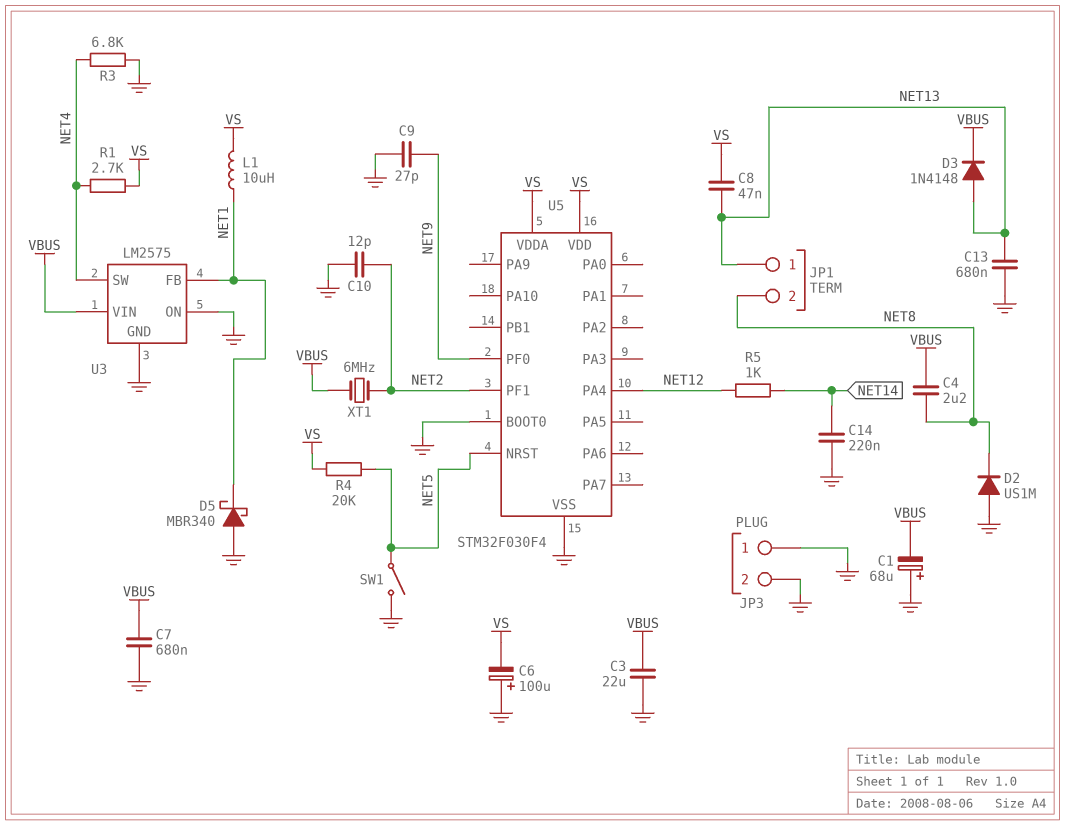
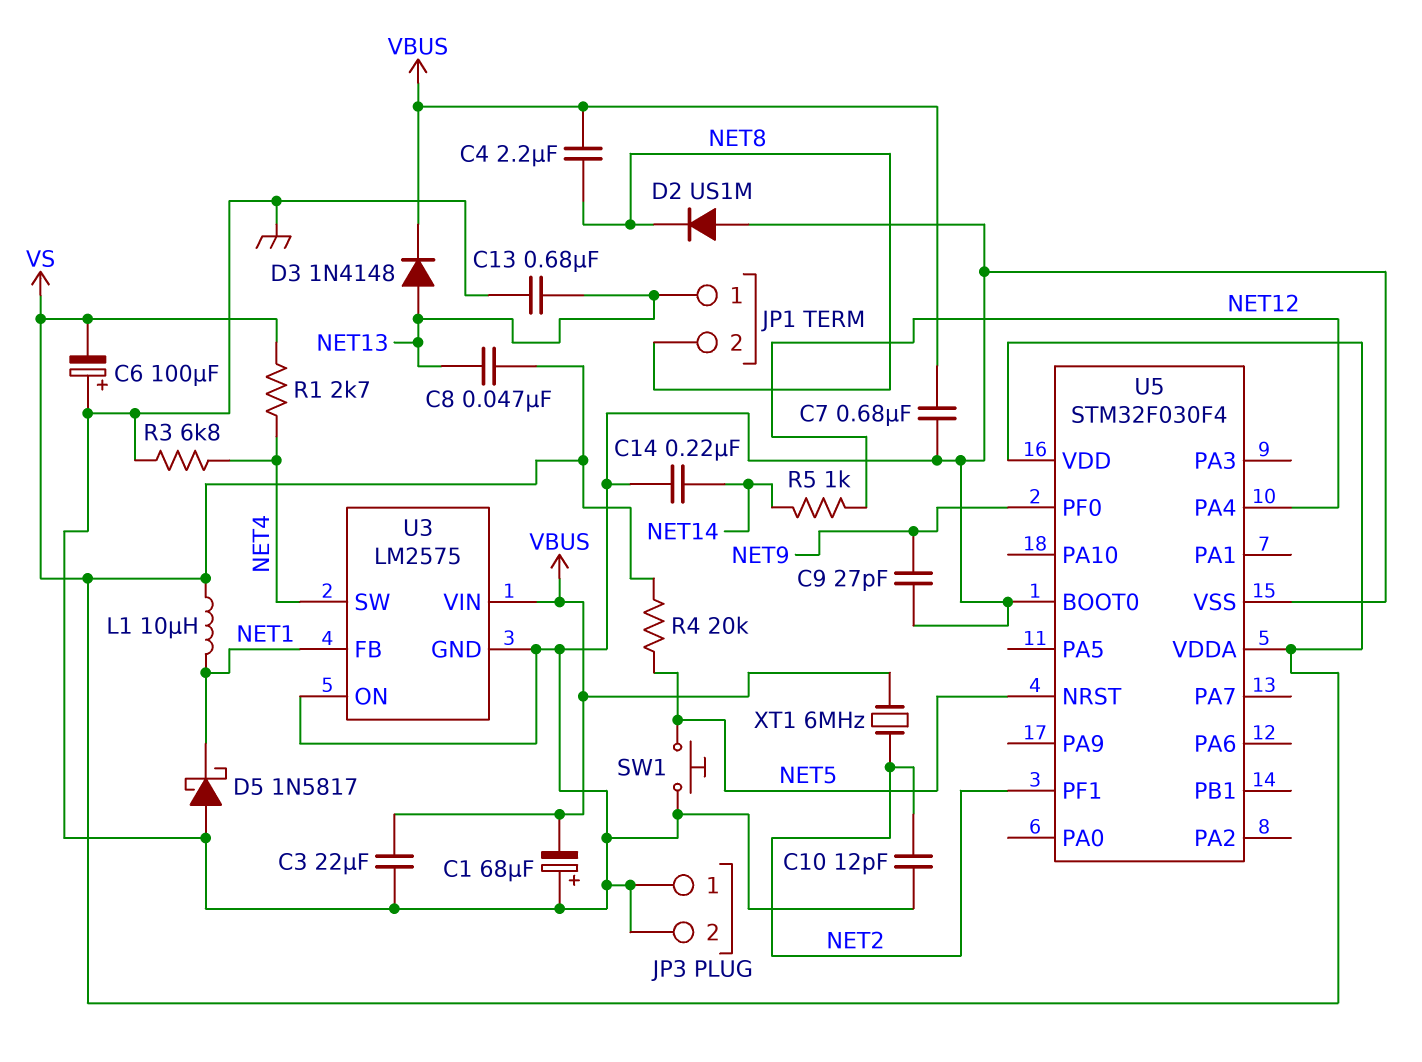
D5: schottky MBR340 (A GND, K NET1) -> schottky 1N5817 (A GND, K NET1)
SW1: switch (GND, NET5) -> button (GND, NET5)

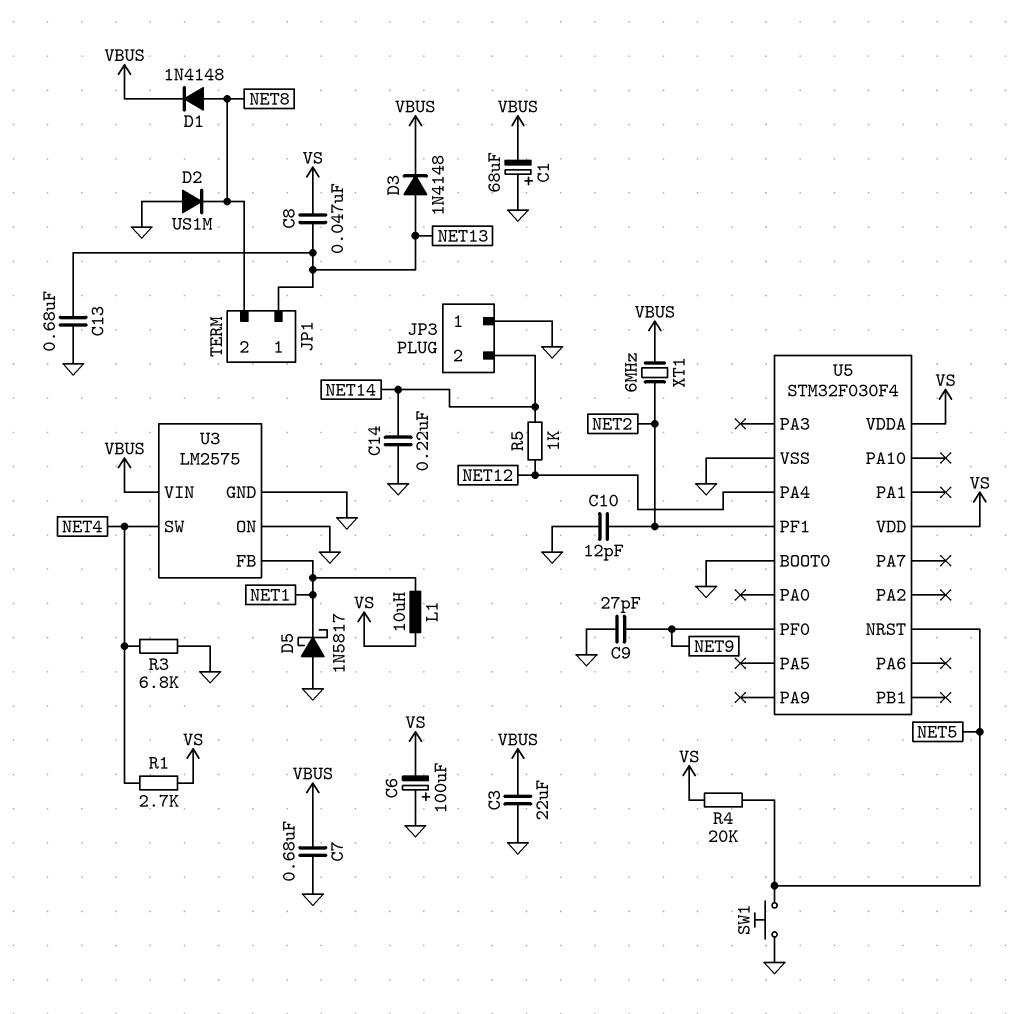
C4: 2.2uF (NET8, VBUS) -> none
D1: none -> diode 1N4148 (A NET8, K VBUS)
JP3 pin 2: GND -> NET14

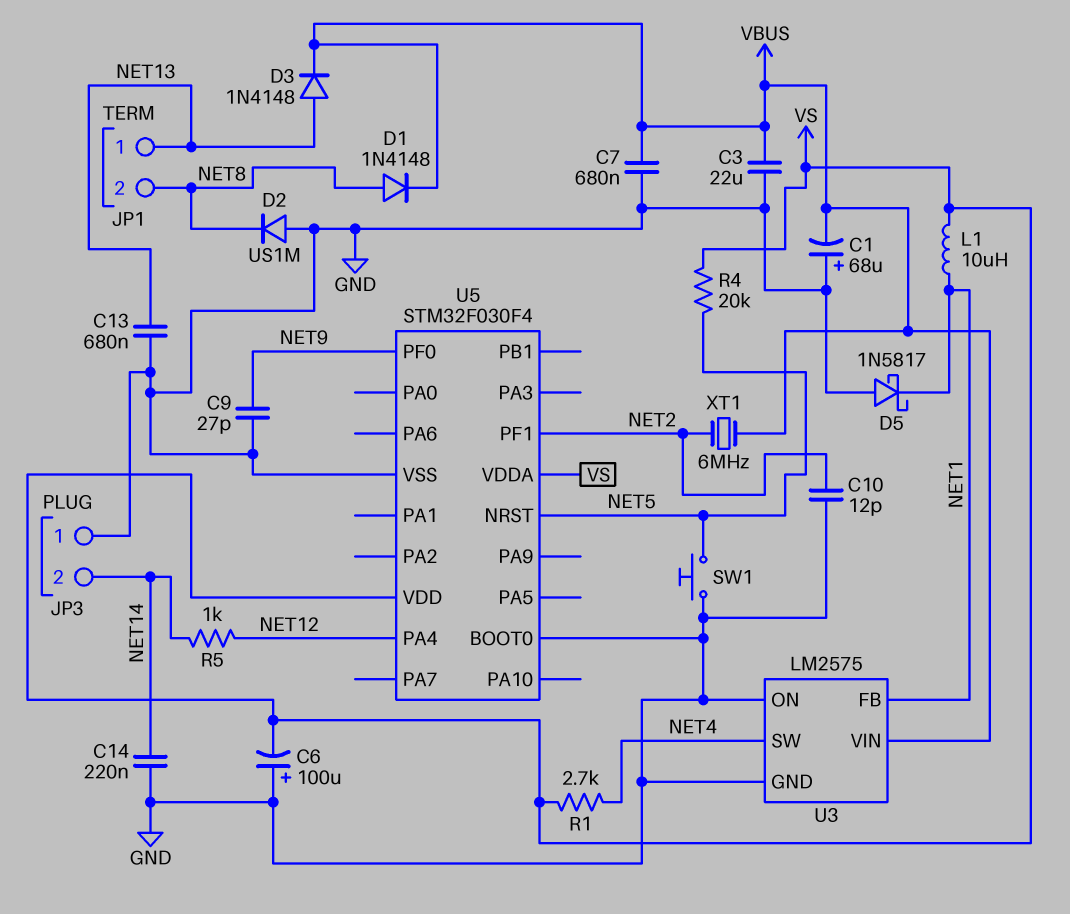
C8: 47nF (NET13, VS) -> none
R3: 6.8k (GND, NET4) -> none

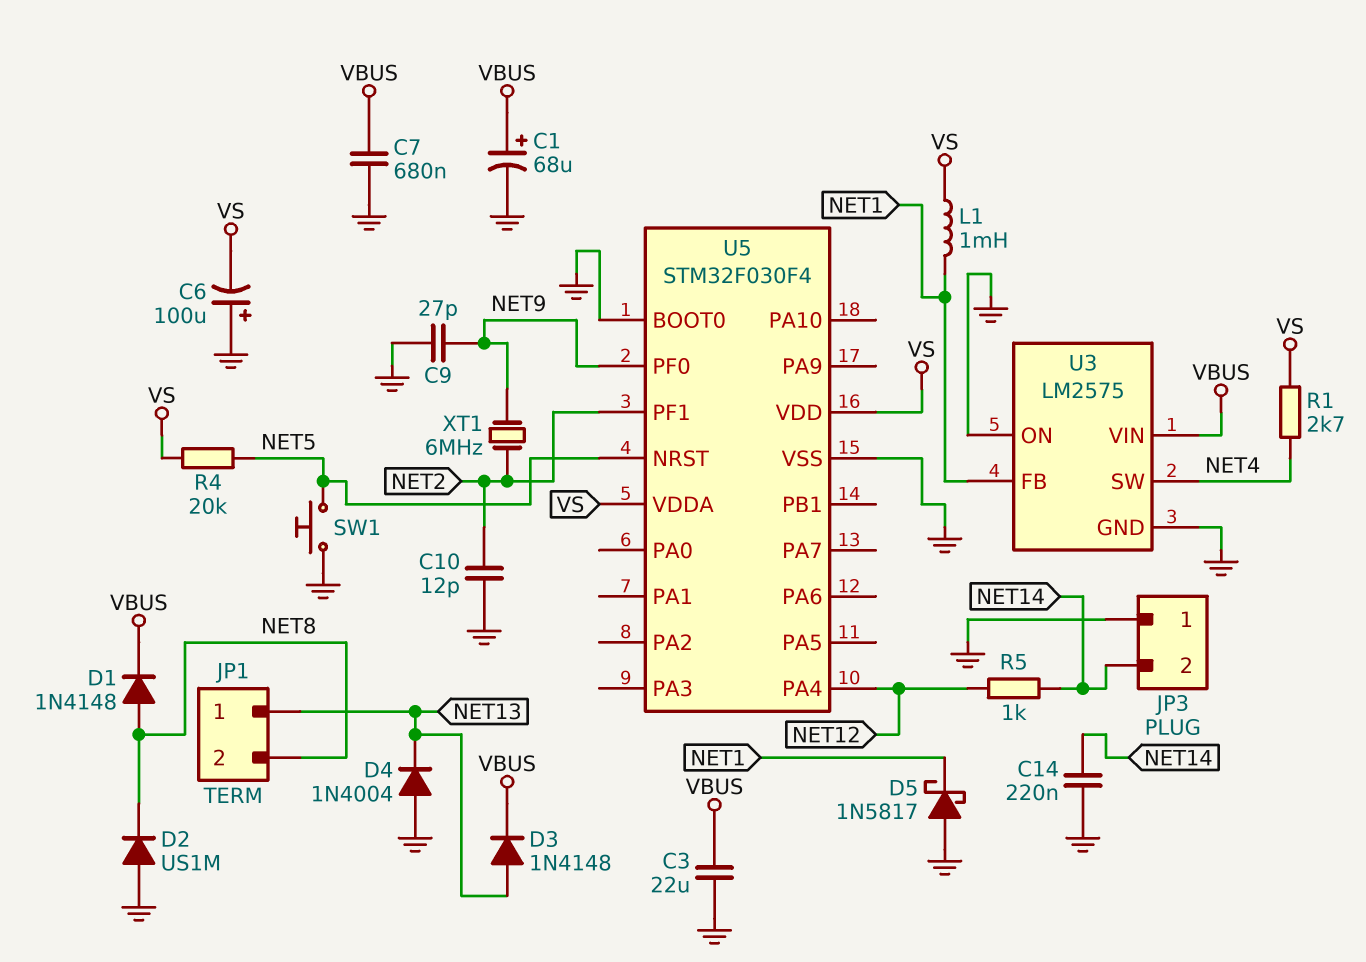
C1: 68uF (plus GND, minus VBUS) -> 68uF (plus VBUS, minus GND)
C13: 680nF (GND, NET13) -> none
D4: none -> diode 1N4004 (A GND, K NET13)
L1: 10uH (NET1, VS) -> 1mH (NET1, VS)
XT1: 6MHz (NET2, VBUS) -> 6MHz (NET2, NET9)

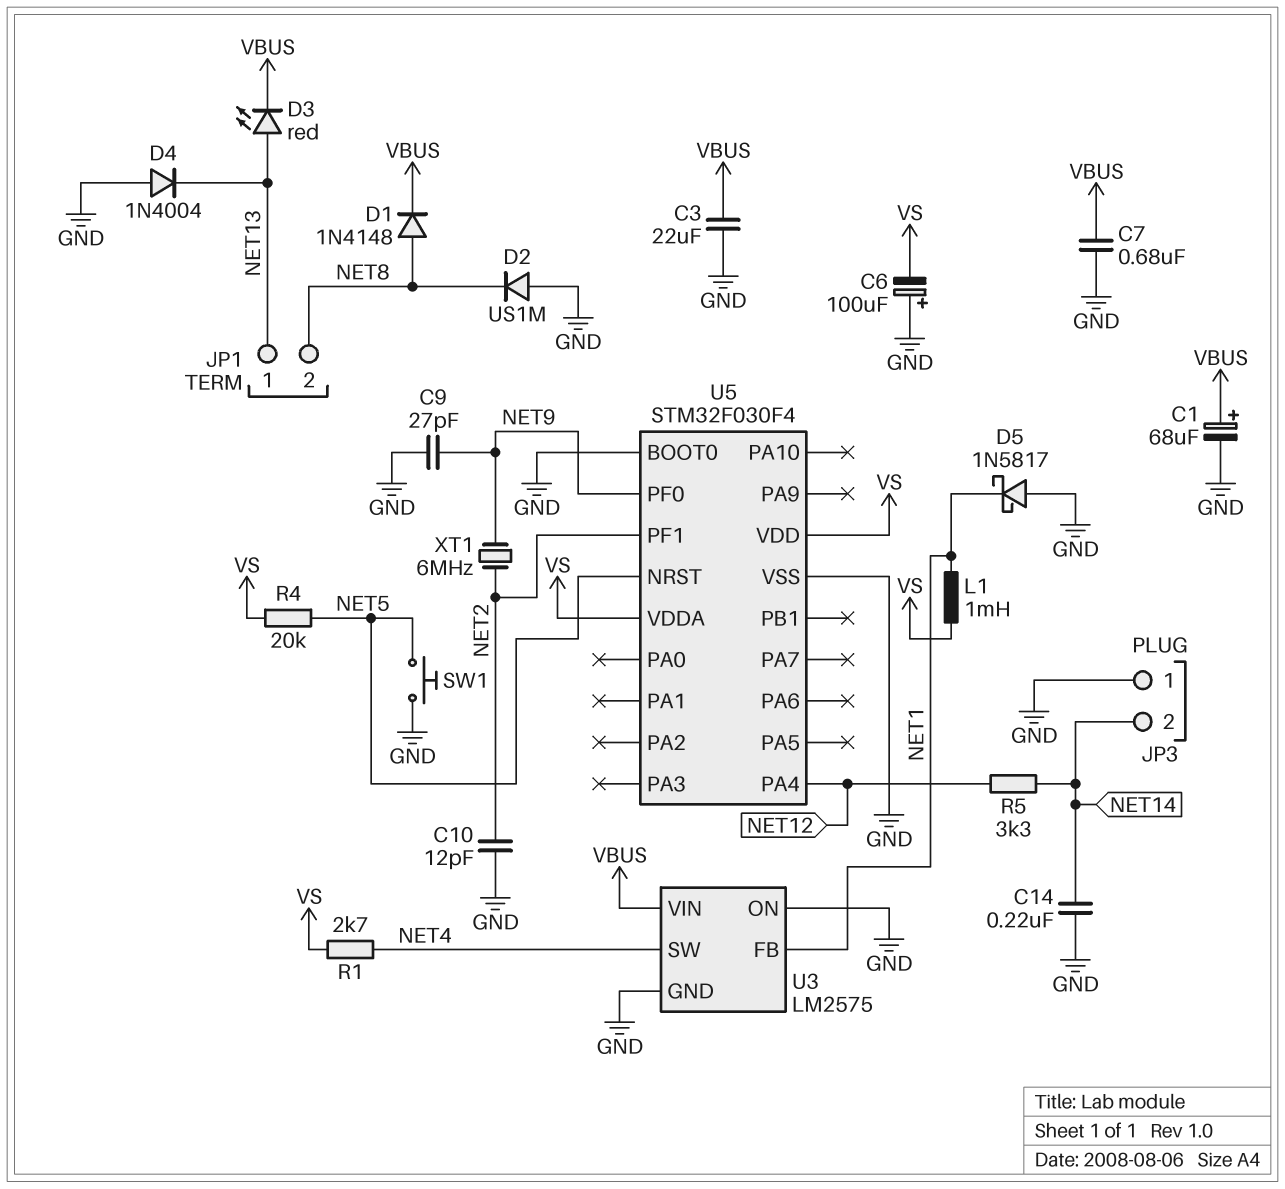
D3: diode 1N4148 (A NET13, K VBUS) -> LED red (A NET13, K VBUS)
R5: 1k (NET12, NET14) -> 3.3k (NET12, NET14)

